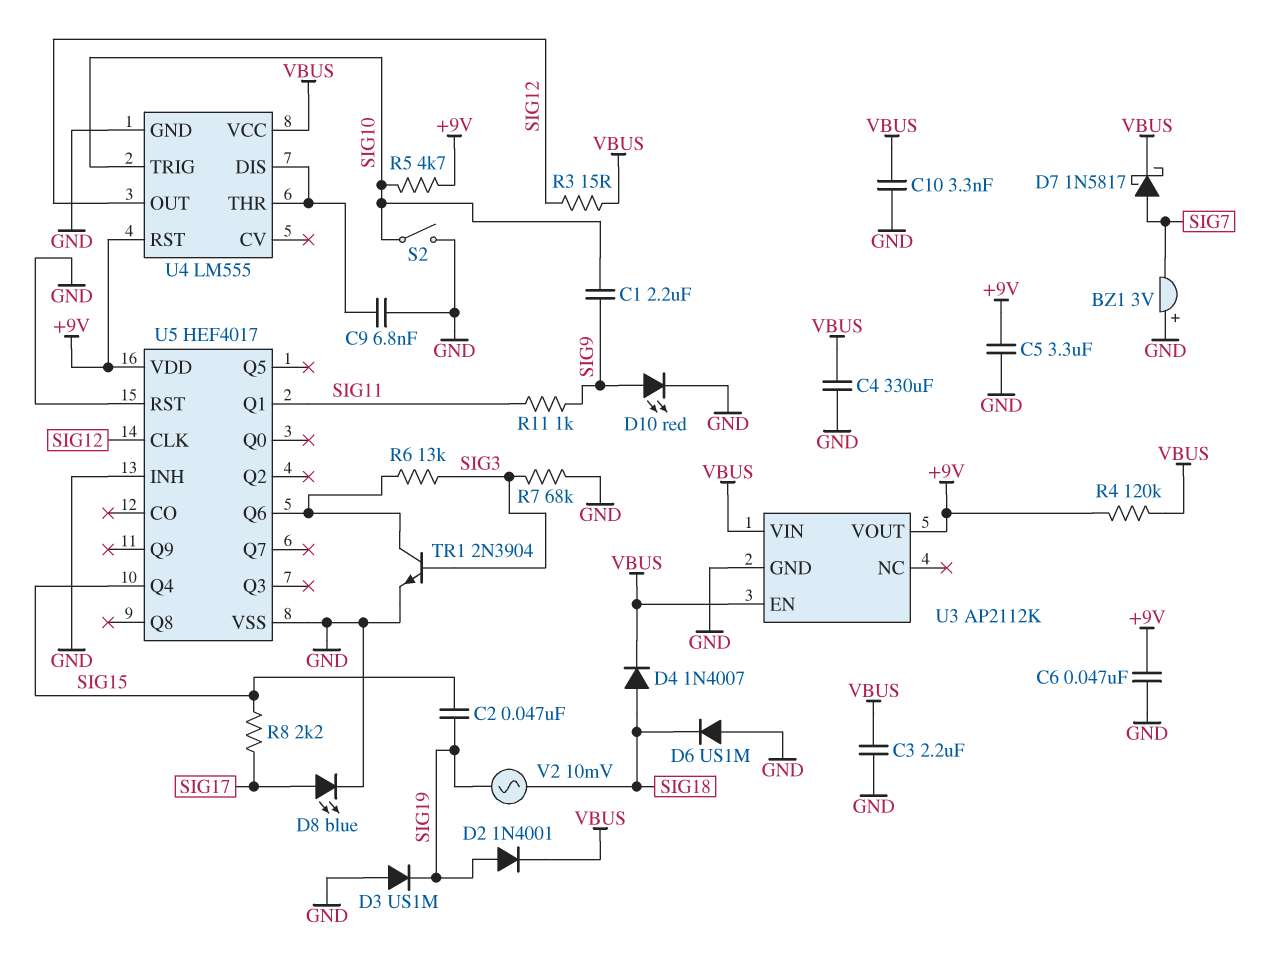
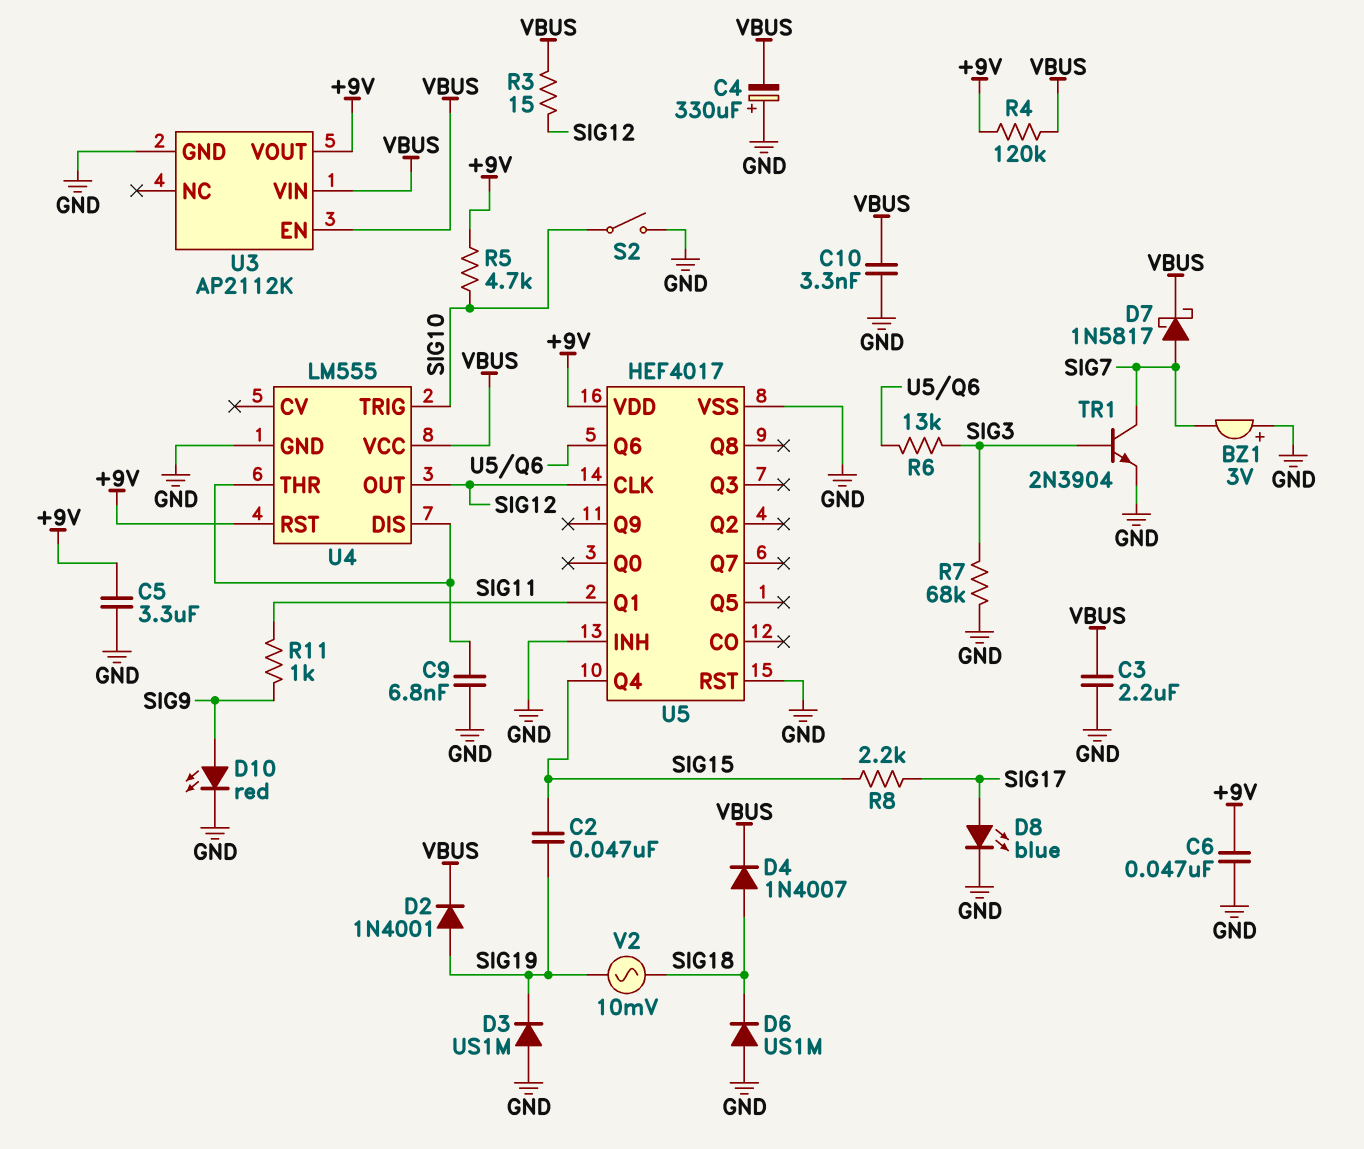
C1: 2.2uF (SIG9, SIG10) -> none
C4: 330uF (GND, VBUS) -> 330uF (plus GND, minus VBUS)
TR1: NPN 2N3904 (B SIG3, C U5/Q6, E GND) -> NPN 2N3904 (B SIG3, C SIG7, E GND)

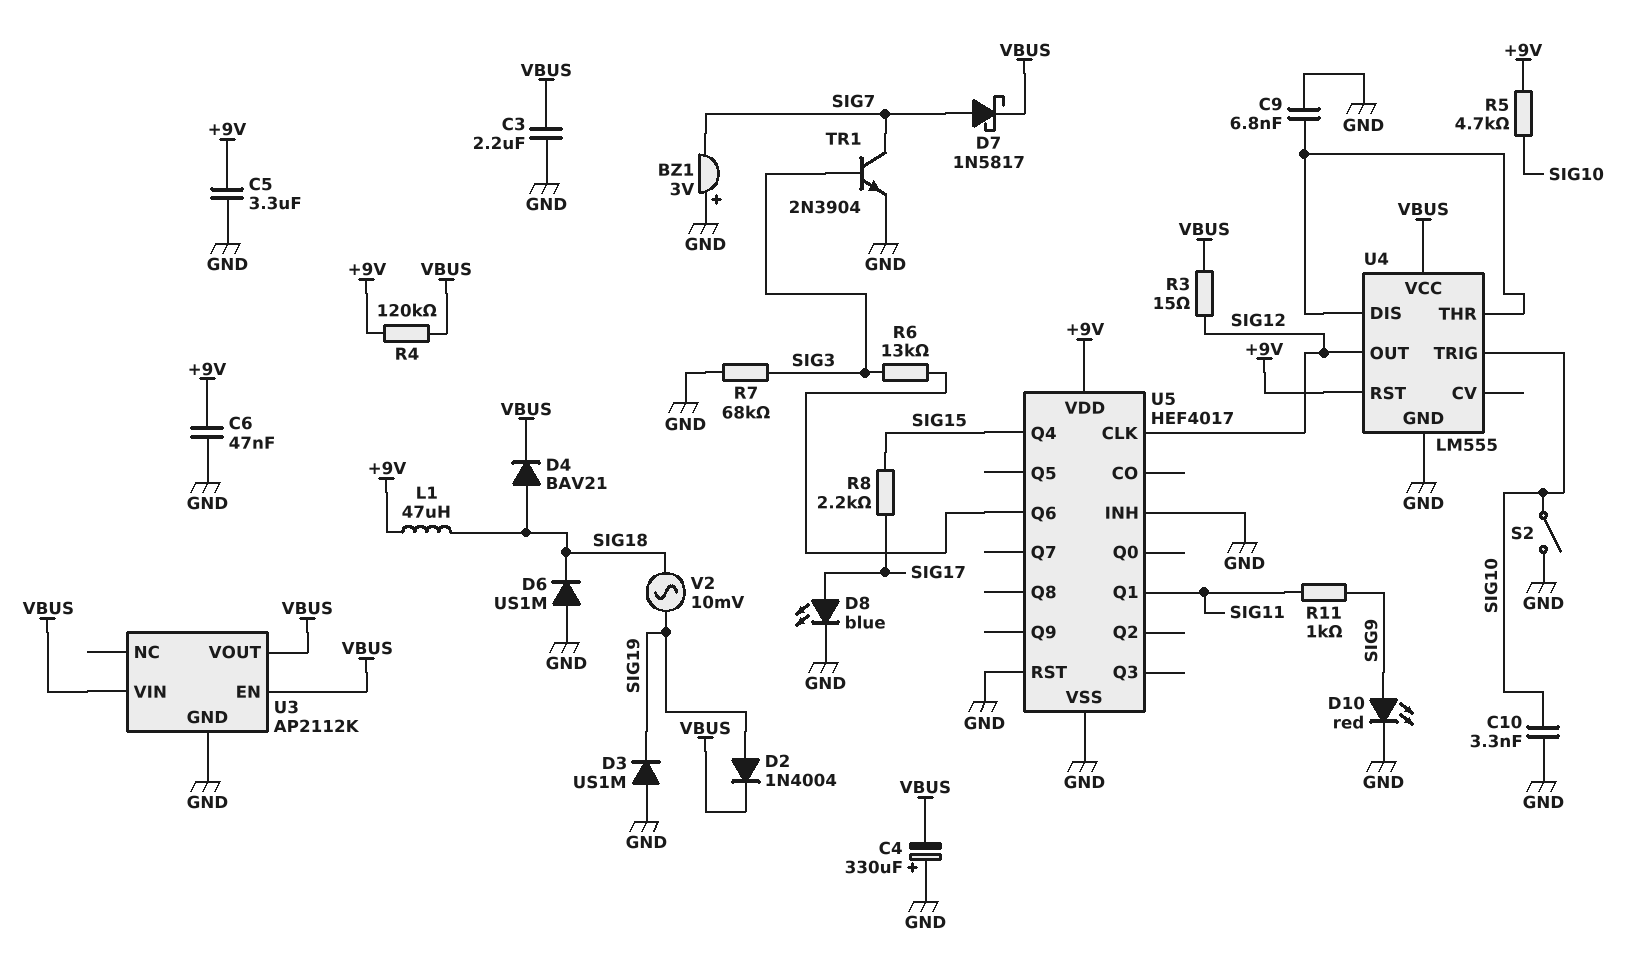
C2: 47nF (SIG15, SIG19) -> none
C10: 3.3nF (GND, VBUS) -> 3.3nF (GND, SIG10)
D2: diode 1N4001 (A SIG19, K VBUS) -> diode 1N4004 (A SIG19, K VBUS)
D4: diode 1N4007 (A SIG18, K VBUS) -> diode BAV21 (A SIG18, K VBUS)
L1: none -> 47uH (+9V, SIG18)
U3 pin VOUT: +9V -> VBUS

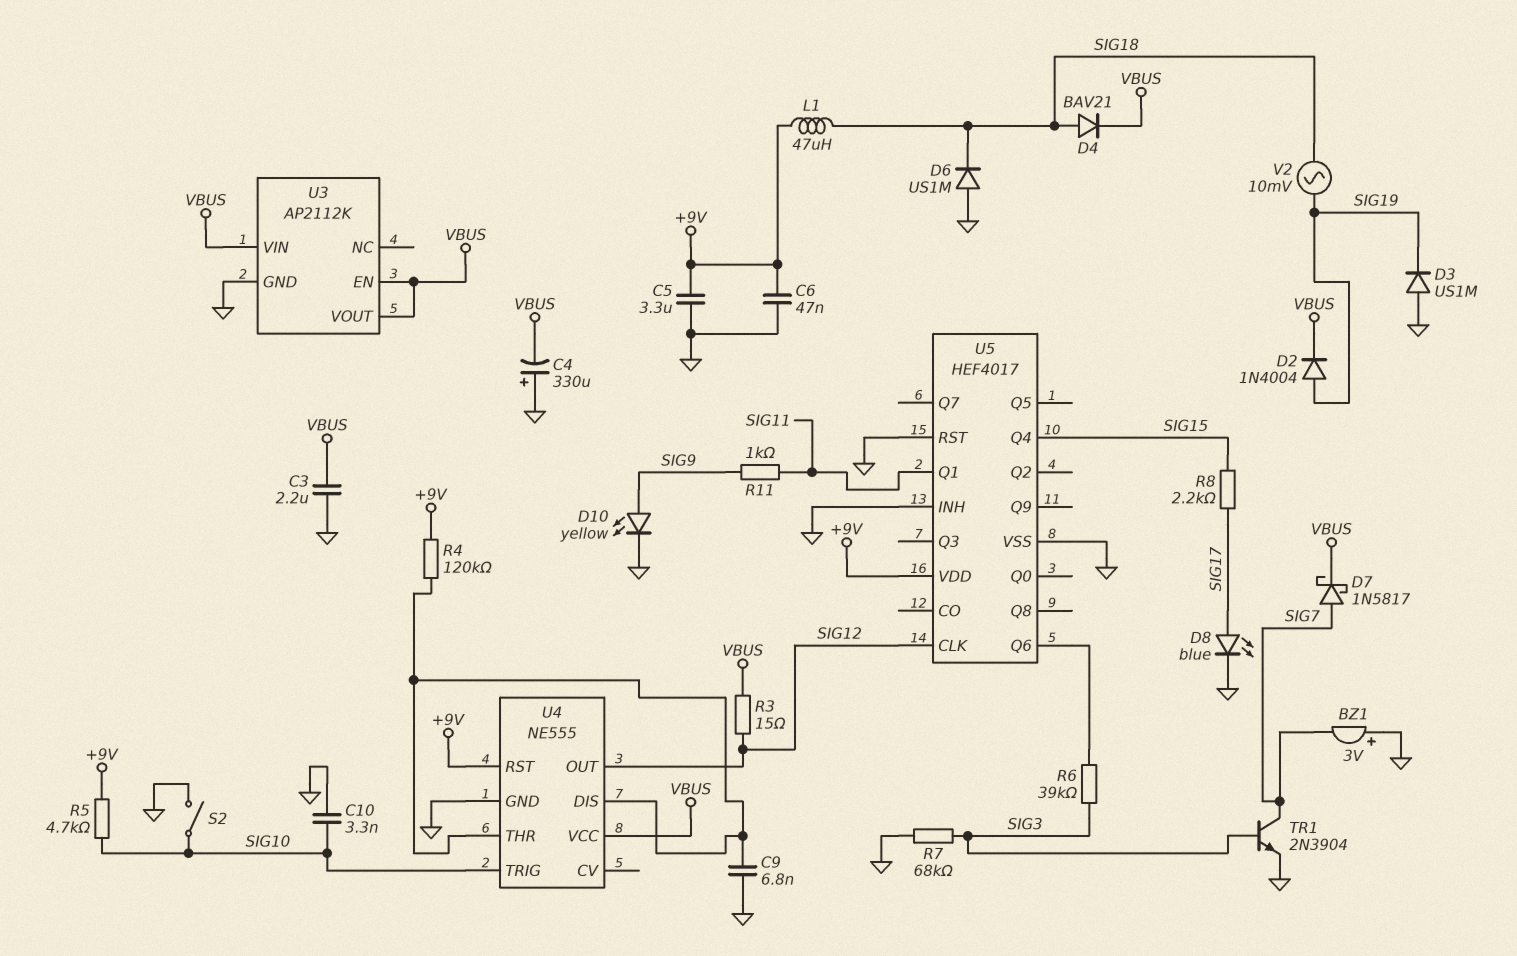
D10: LED red (A SIG9, K GND) -> LED yellow (A SIG9, K GND)
R4: 120k (+9V, VBUS) -> 120k (+9V, U4/DIS)
R6: 13k (SIG3, U5/Q6) -> 39k (SIG3, U5/Q6)
U4: LM555 -> NE555

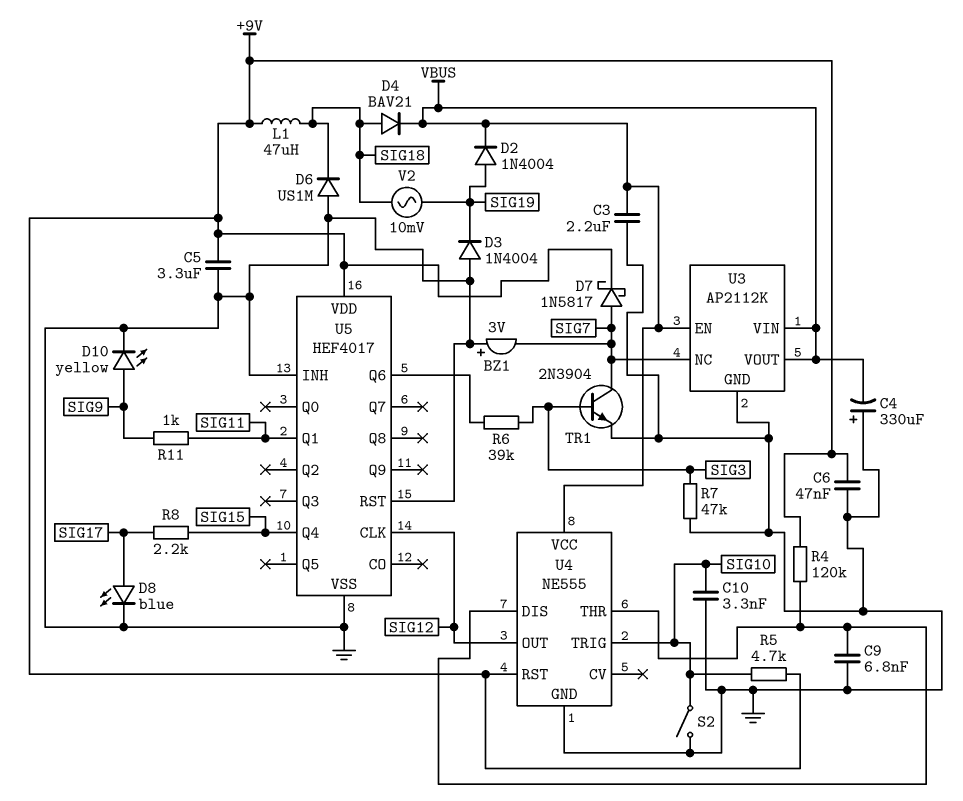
D3: diode US1M (A GND, K SIG19) -> diode 1N4004 (A GND, K SIG19)
D7: schottky 1N5817 (A SIG7, K VBUS) -> schottky 1N5817 (A SIG7, K +9V)
R3: 15 (SIG12, VBUS) -> none
R7: 68k (GND, SIG3) -> 47k (GND, SIG3)
U3 pin NC: none -> SIG7

